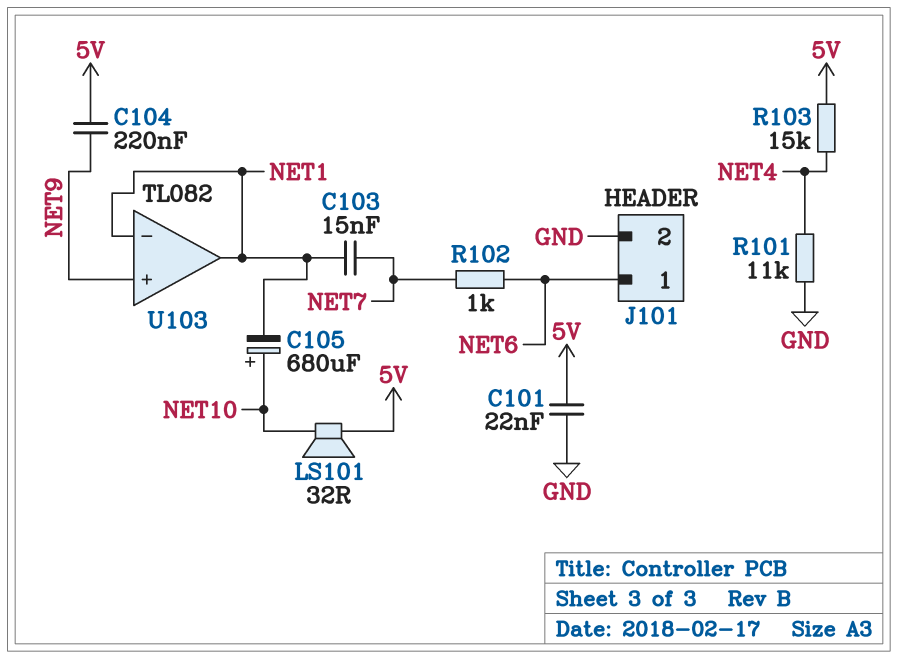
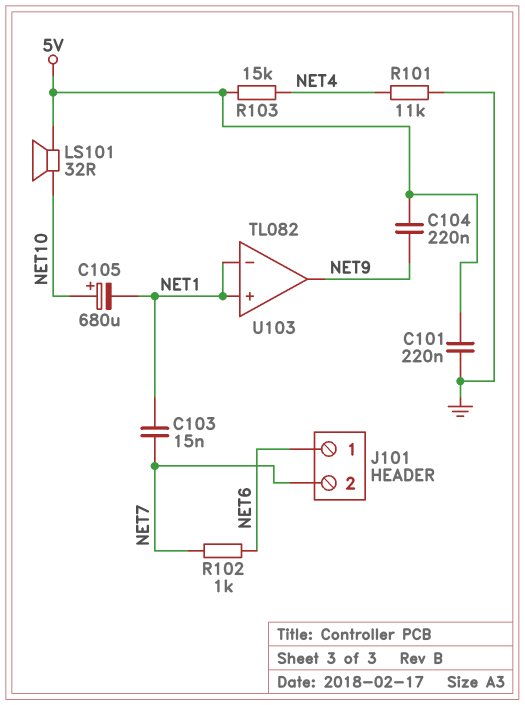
C101: 22nF (5V, GND) -> 220nF (5V, GND)
J101 pin 2: GND -> NET7
U103 pin in+: NET9 -> NET1
U103 pin out: NET1 -> NET9

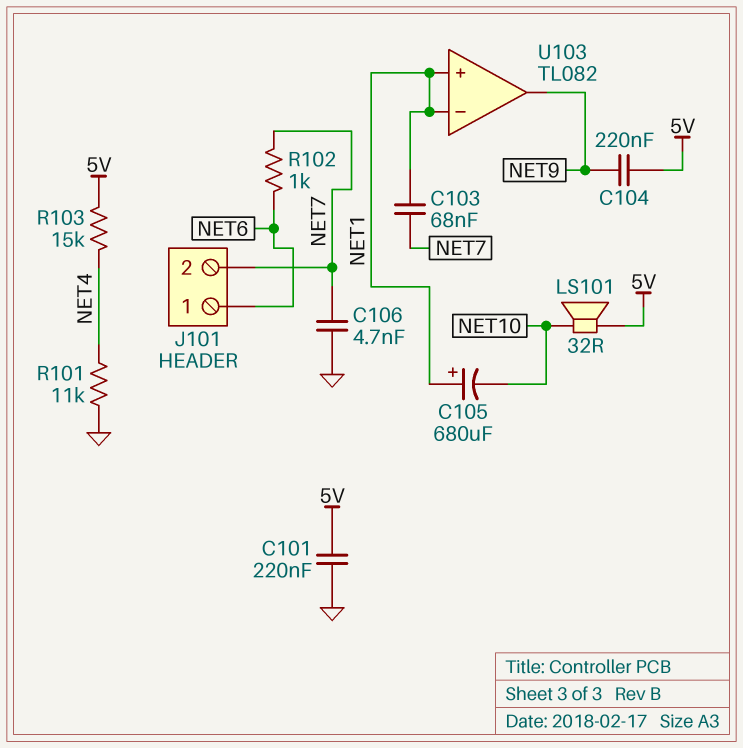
C103: 15nF (NET1, NET7) -> 68nF (NET1, NET7)
C105: 680uF (plus NET10, minus NET1) -> 680uF (plus NET1, minus NET10)
C106: none -> 4.7nF (GND, NET7)

